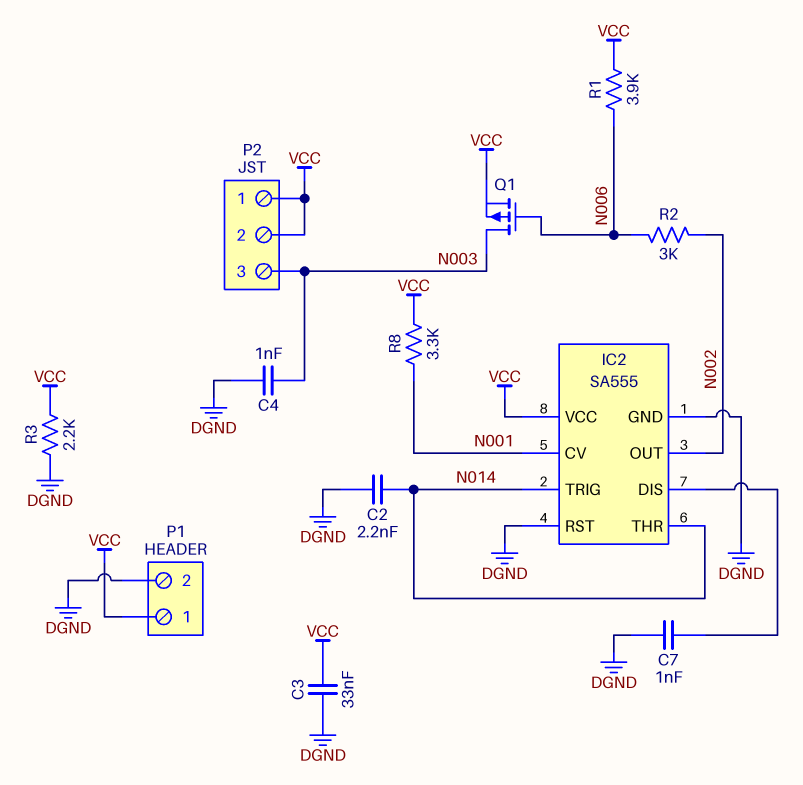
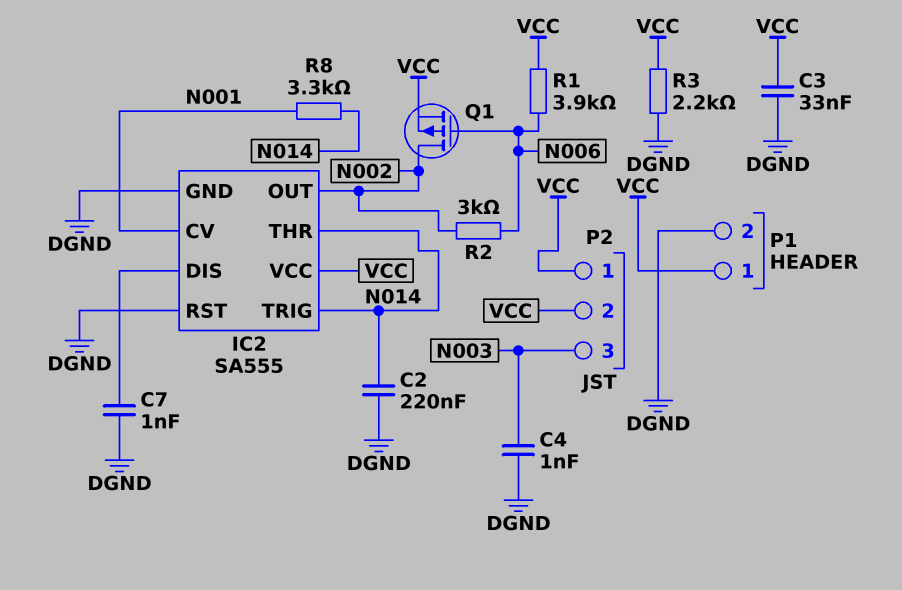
C2: 2.2nF (DGND, N014) -> 220nF (DGND, N014)
Q1: PMOS (G N006, D N003, S VCC) -> PMOS (G N006, D N002, S VCC)
R8: 3.3k (N001, VCC) -> 3.3k (N001, N014)

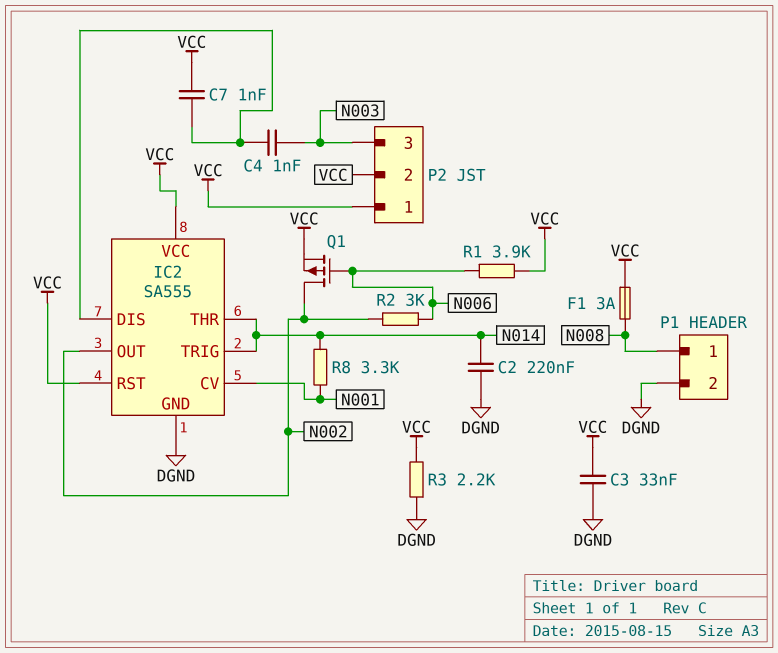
C4: 1nF (DGND, N003) -> 1nF (IC2/DIS, N003)
C7: 1nF (DGND, IC2/DIS) -> 1nF (IC2/DIS, VCC)
F1: none -> 3A (N008, VCC)
IC2 pin RST: DGND -> VCC
P1 pin 1: VCC -> N008

